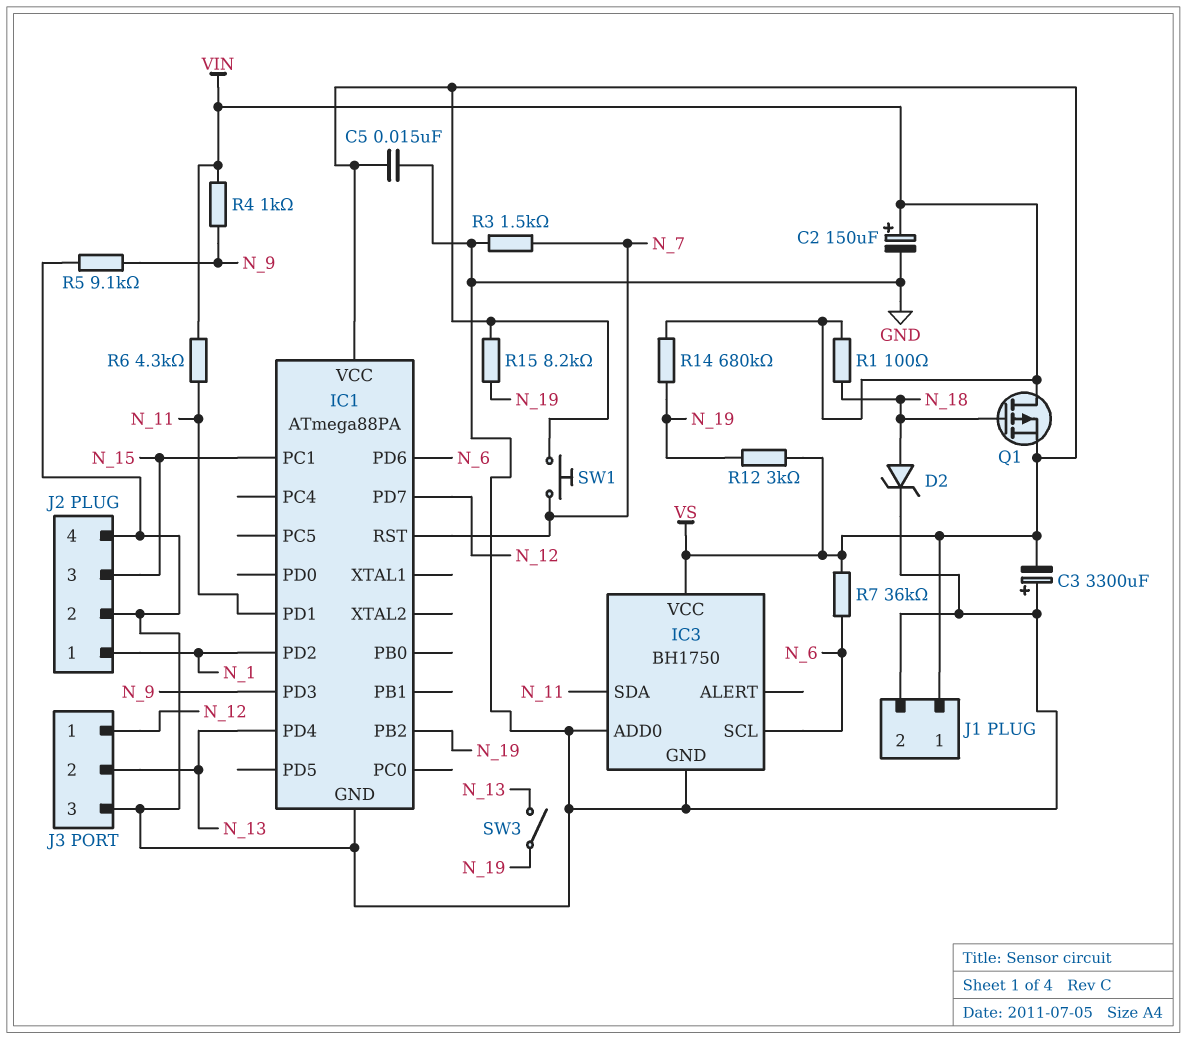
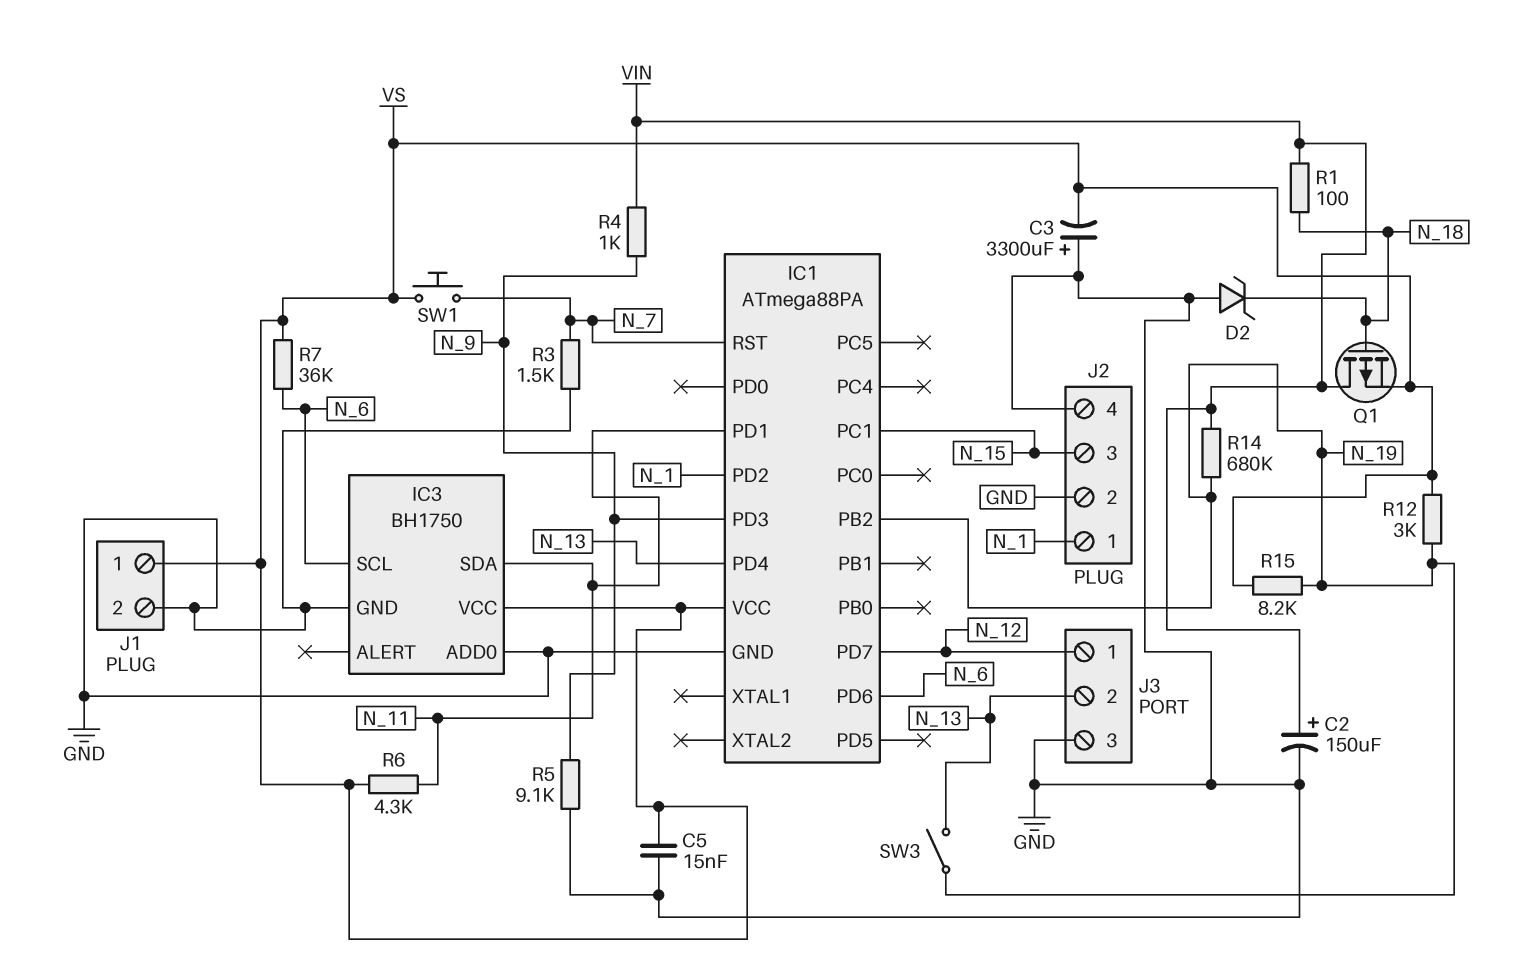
D2: zener (A N_18, K GND) -> zener (A GND, K N_18)
R6: 4.3k (N_11, VIN) -> 4.3k (N_11, VS)

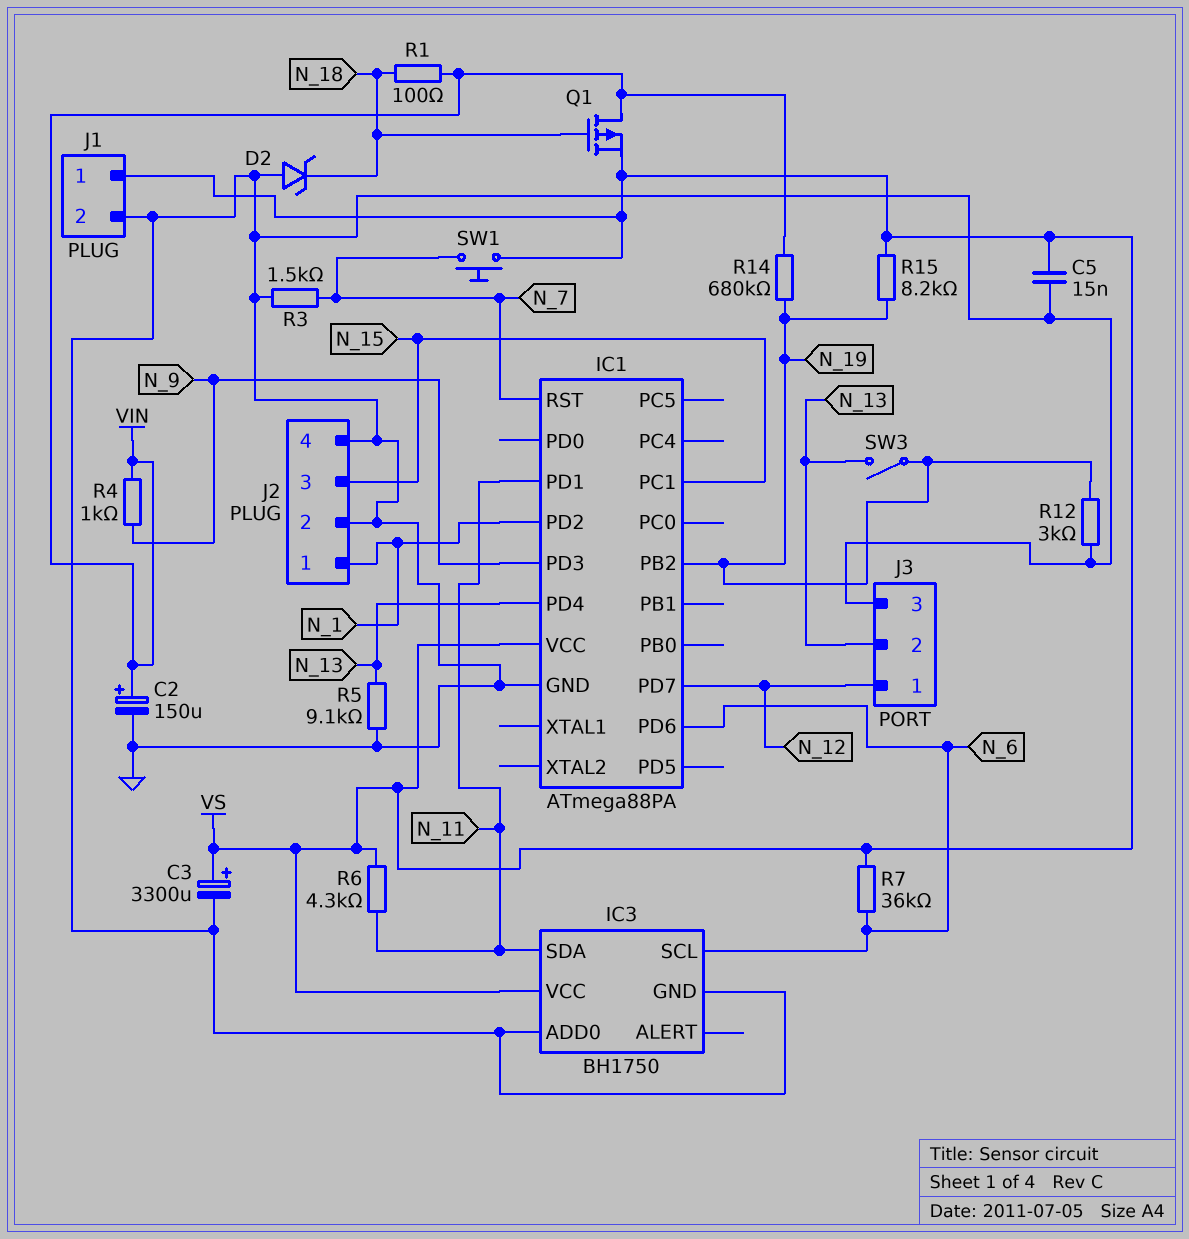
C3: 3300uF (plus GND, minus VS) -> 3300uF (plus VS, minus GND)
R5: 9.1k (GND, N_9) -> 9.1k (GND, N_13)
R12: 3k (N_19, VS) -> 3k (GND, N_19)

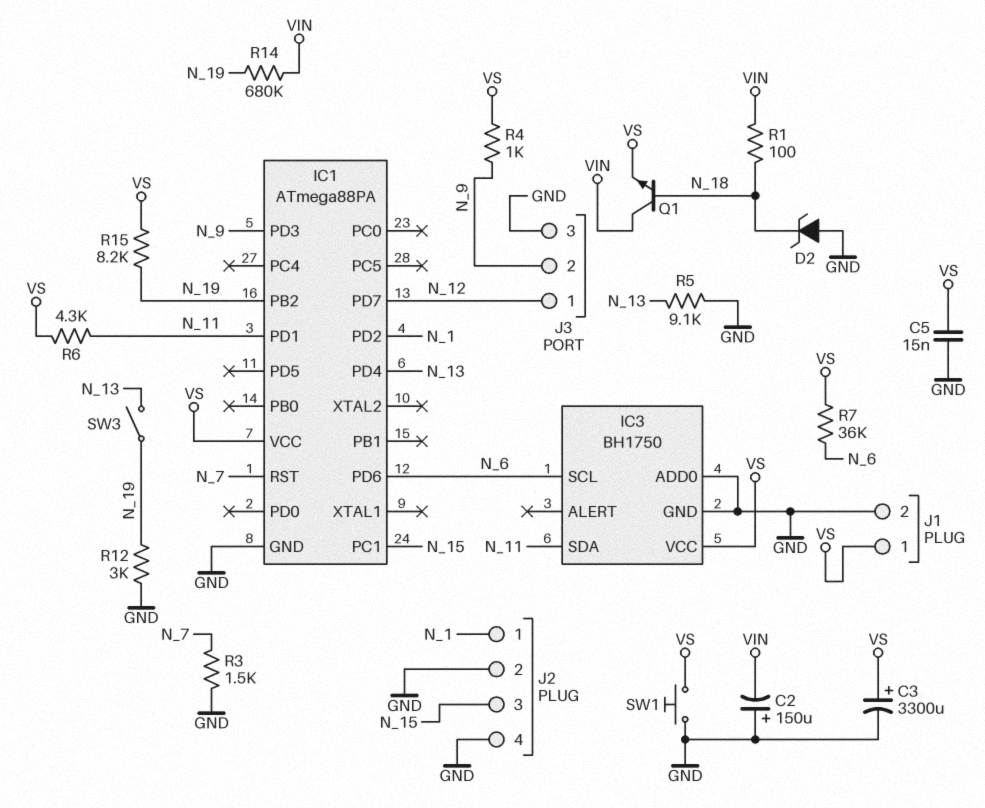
C2: 150uF (plus VIN, minus GND) -> 150uF (plus GND, minus VIN)
J3 pin 2: N_13 -> N_9
Q1: PMOS (G N_18, D VIN, S VS) -> NPN (B N_18, C VIN, E VS)
R4: 1k (N_9, VIN) -> 1k (N_9, VS)
SW1: button (N_7, VS) -> button (GND, VS)

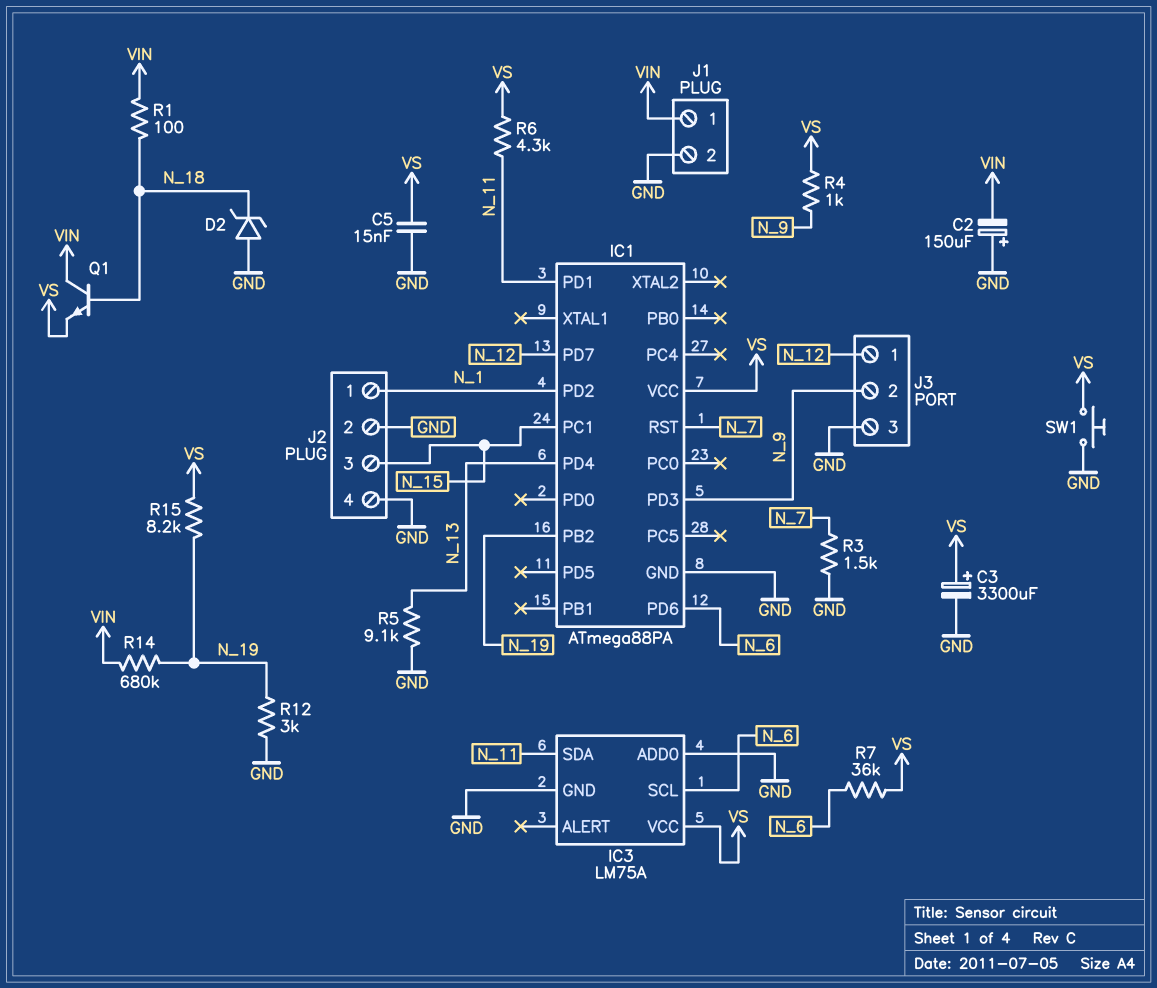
IC3: BH1750 -> LM75A
J1 pin 1: VS -> VIN
SW3: switch (N_13, N_19) -> none

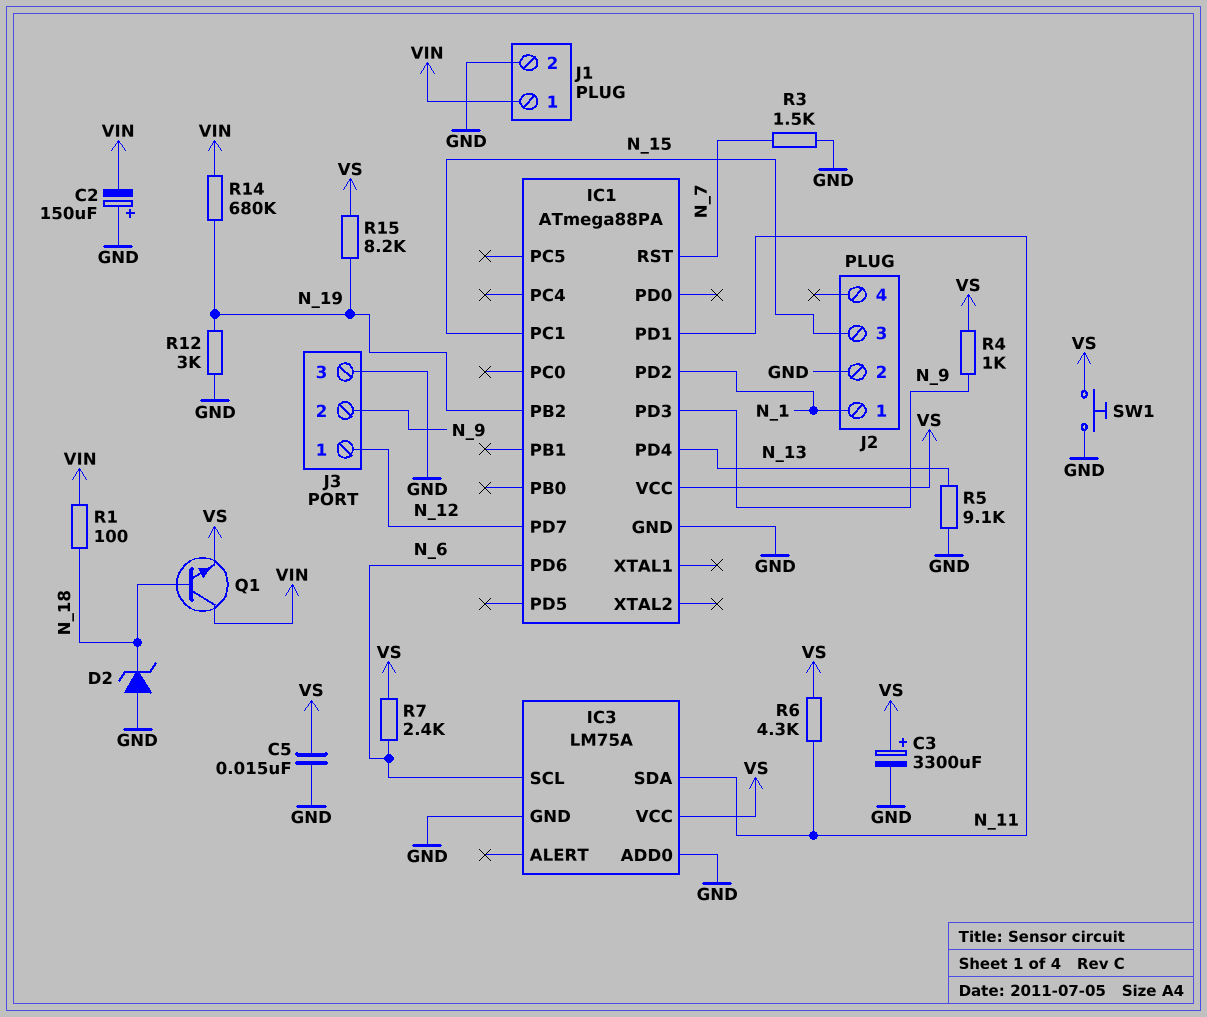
J2 pin 4: GND -> none
R7: 36k (N_6, VS) -> 2.4k (N_6, VS)

